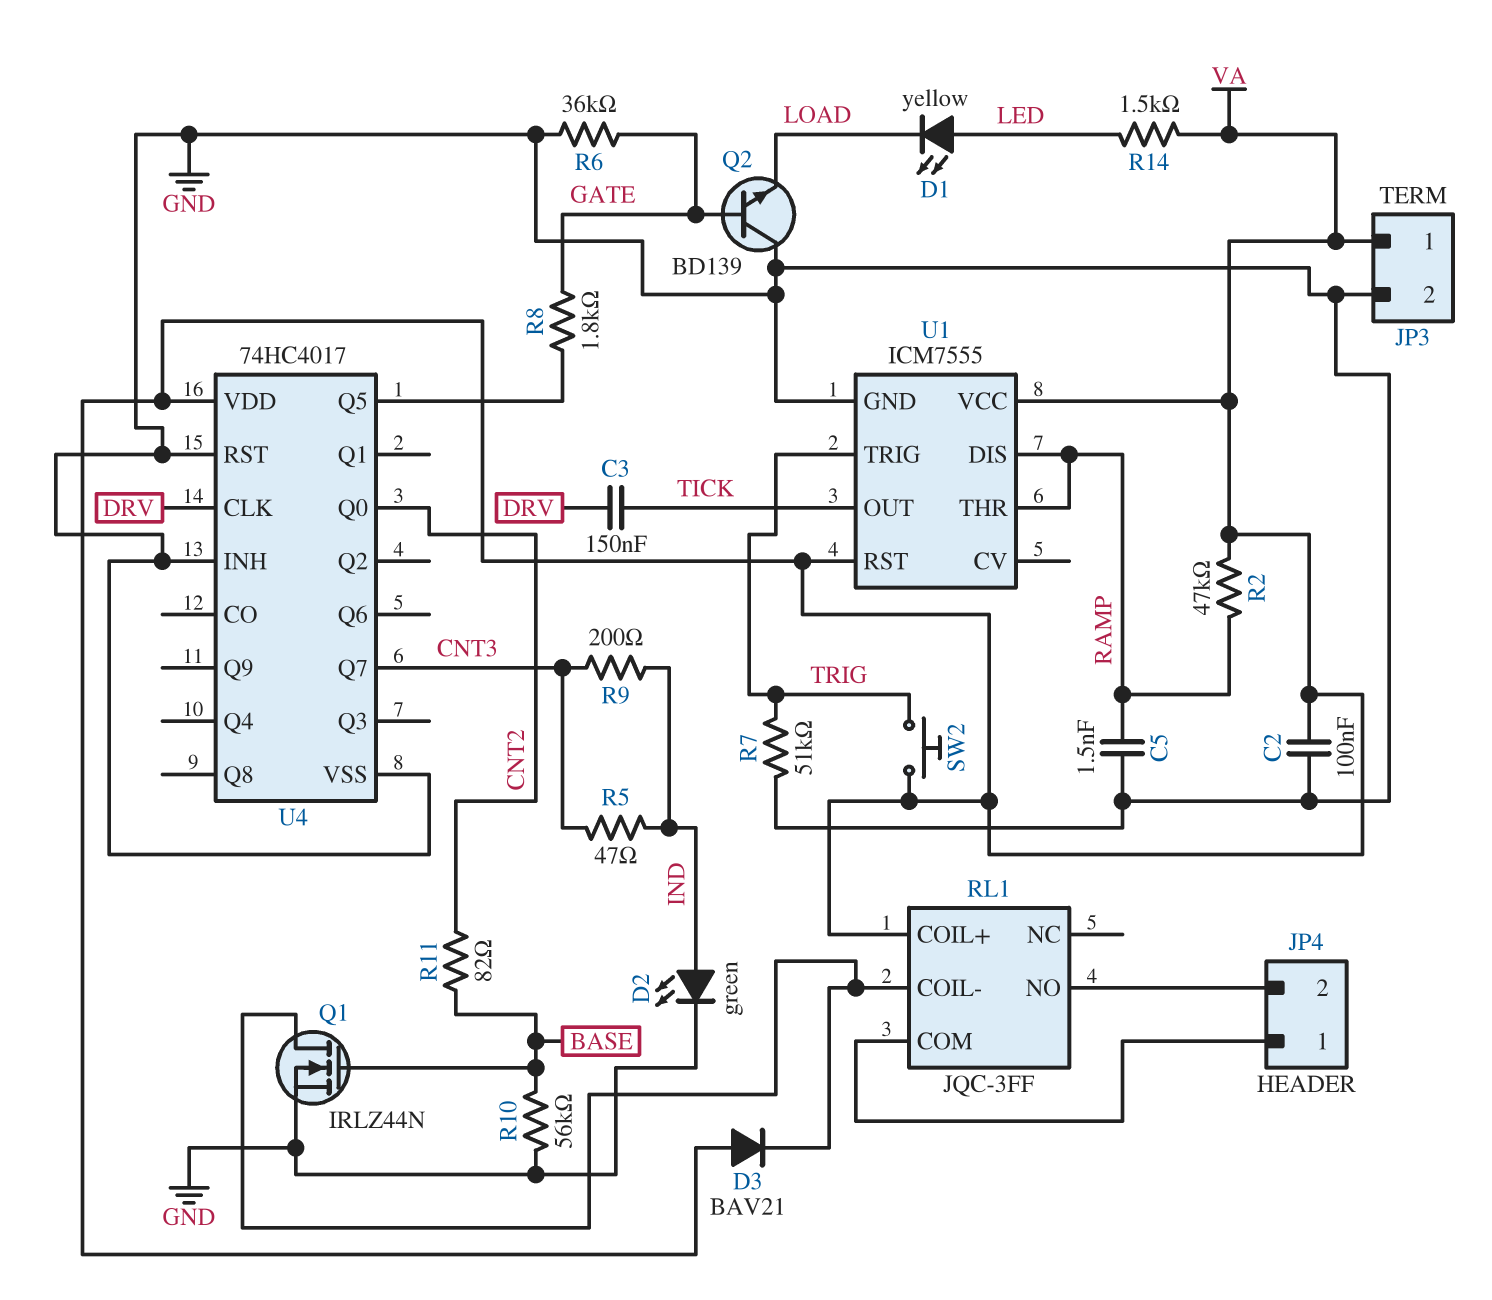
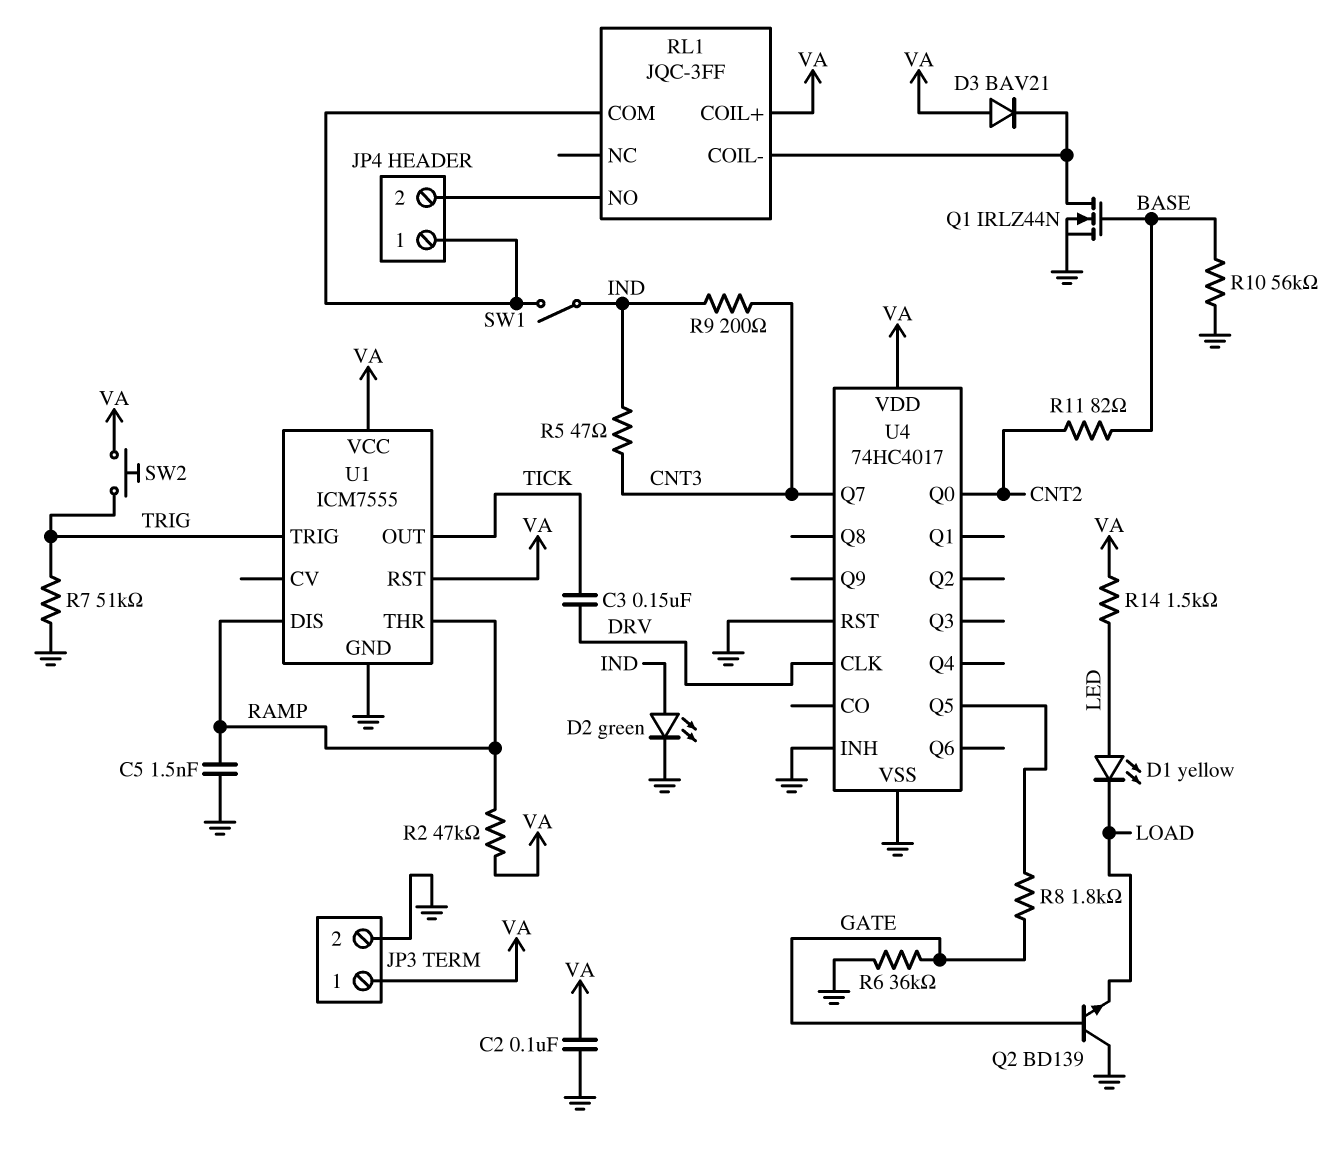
SW1: none -> switch (IND, JP4/1)

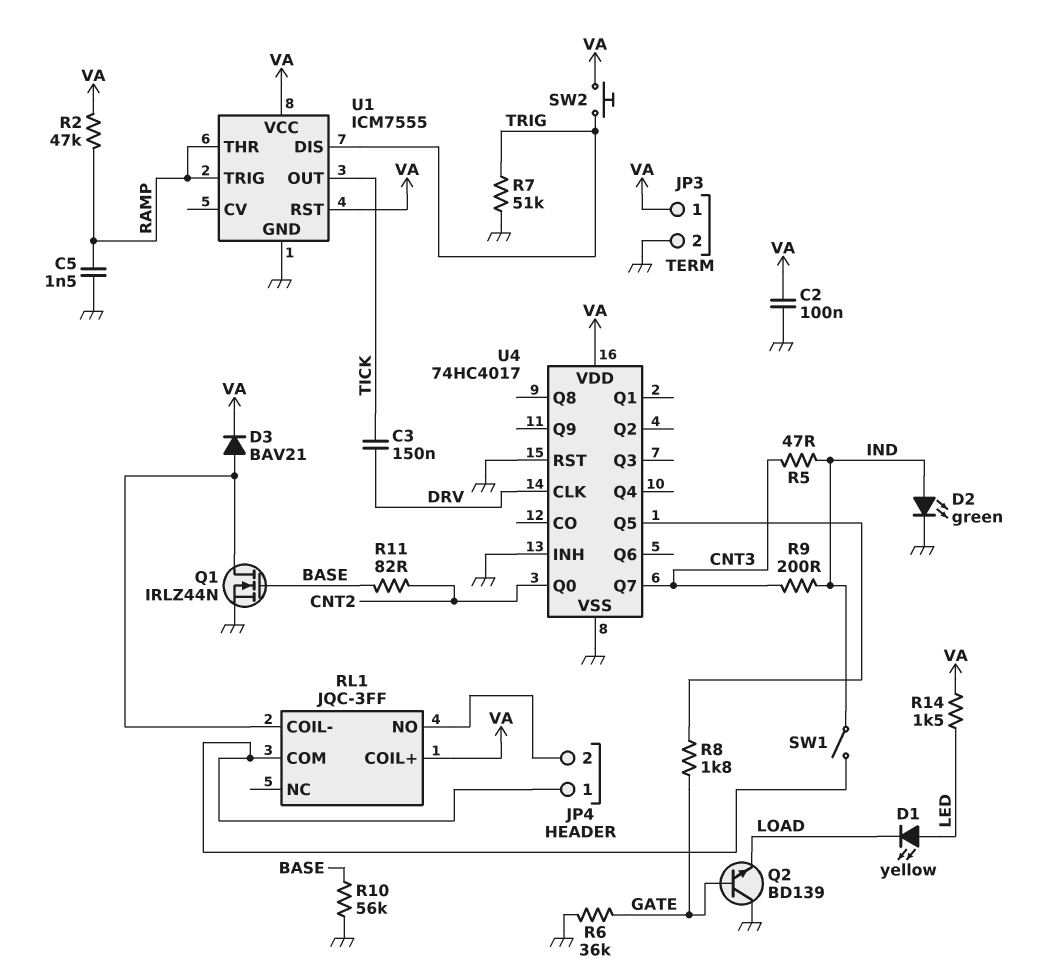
D3: diode BAV21 (A VA, K RL1/COIL-) -> diode BAV21 (A RL1/COIL-, K VA)
U1 pin DIS: RAMP -> TRIG
U1 pin TRIG: TRIG -> RAMP

